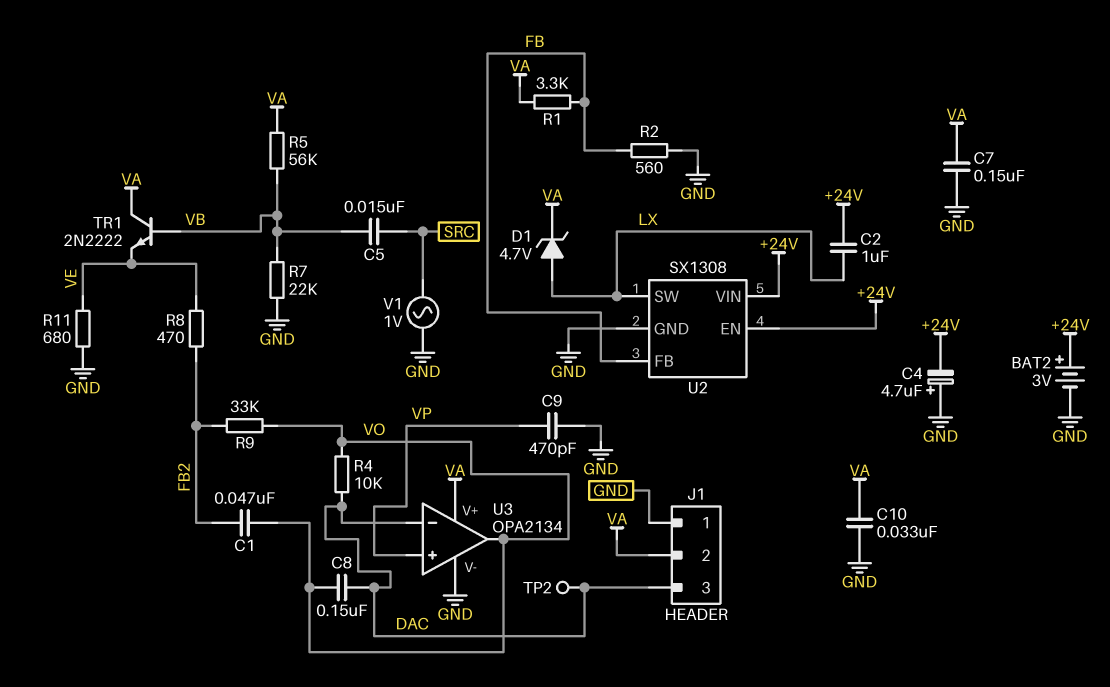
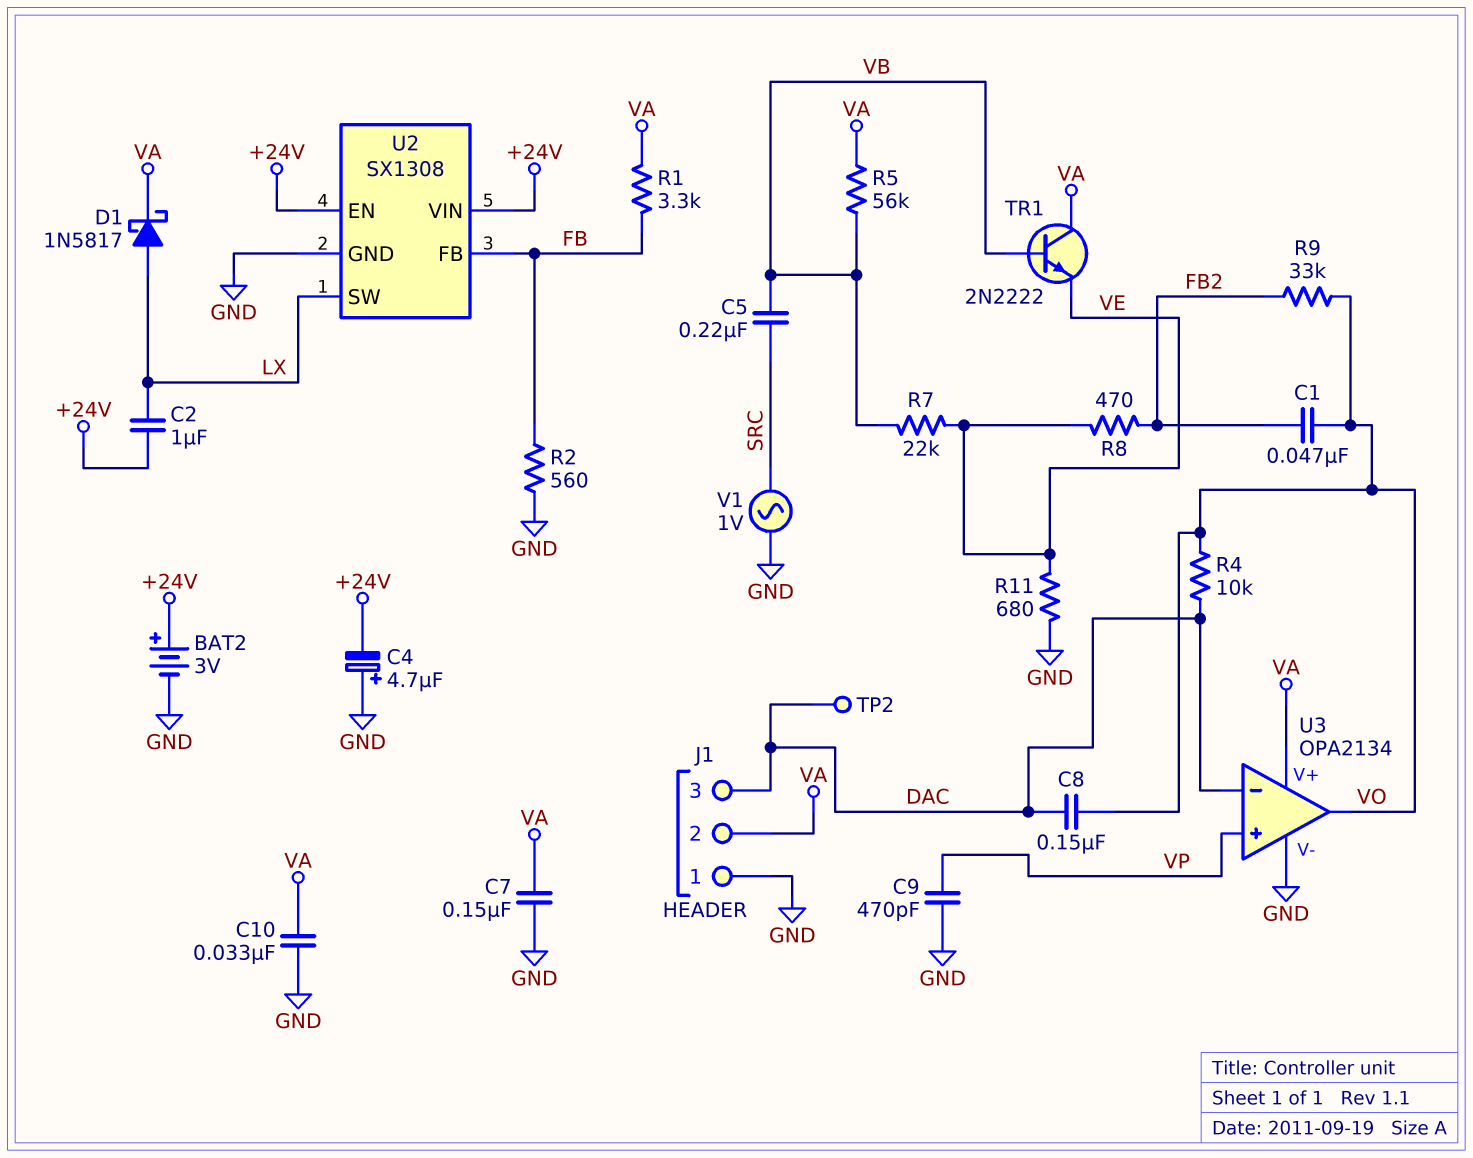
C5: 15nF (SRC, VB) -> 220nF (SRC, VB)
D1: zener 4.7V (A LX, K VA) -> schottky 1N5817 (A LX, K VA)
R7: 22k (GND, VB) -> 22k (VB, VE)

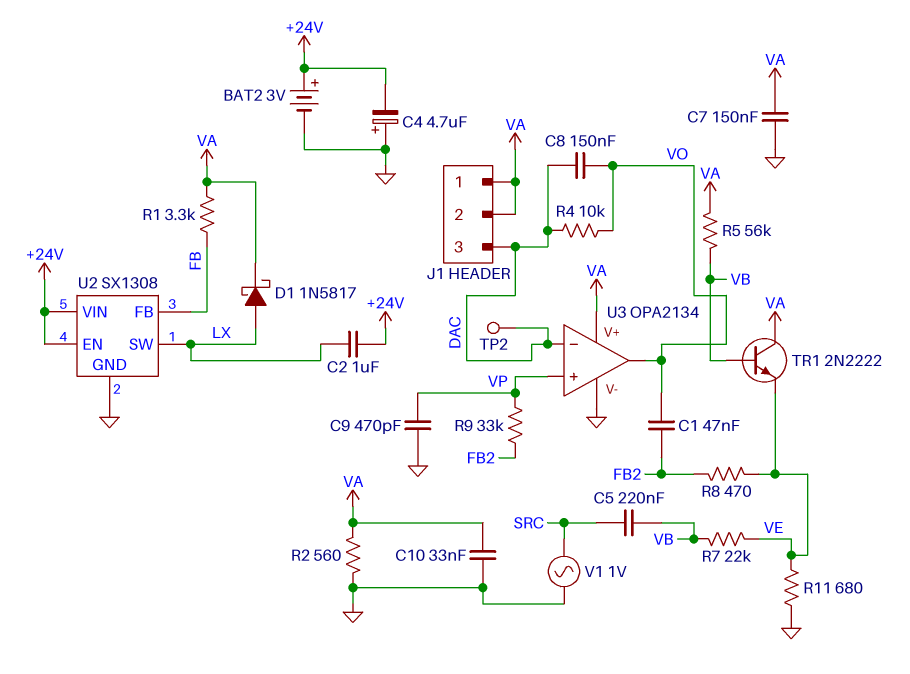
J1 pin 1: GND -> VA
R2: 560 (FB, GND) -> 560 (GND, VA)
R9: 33k (FB2, VO) -> 33k (FB2, VP)

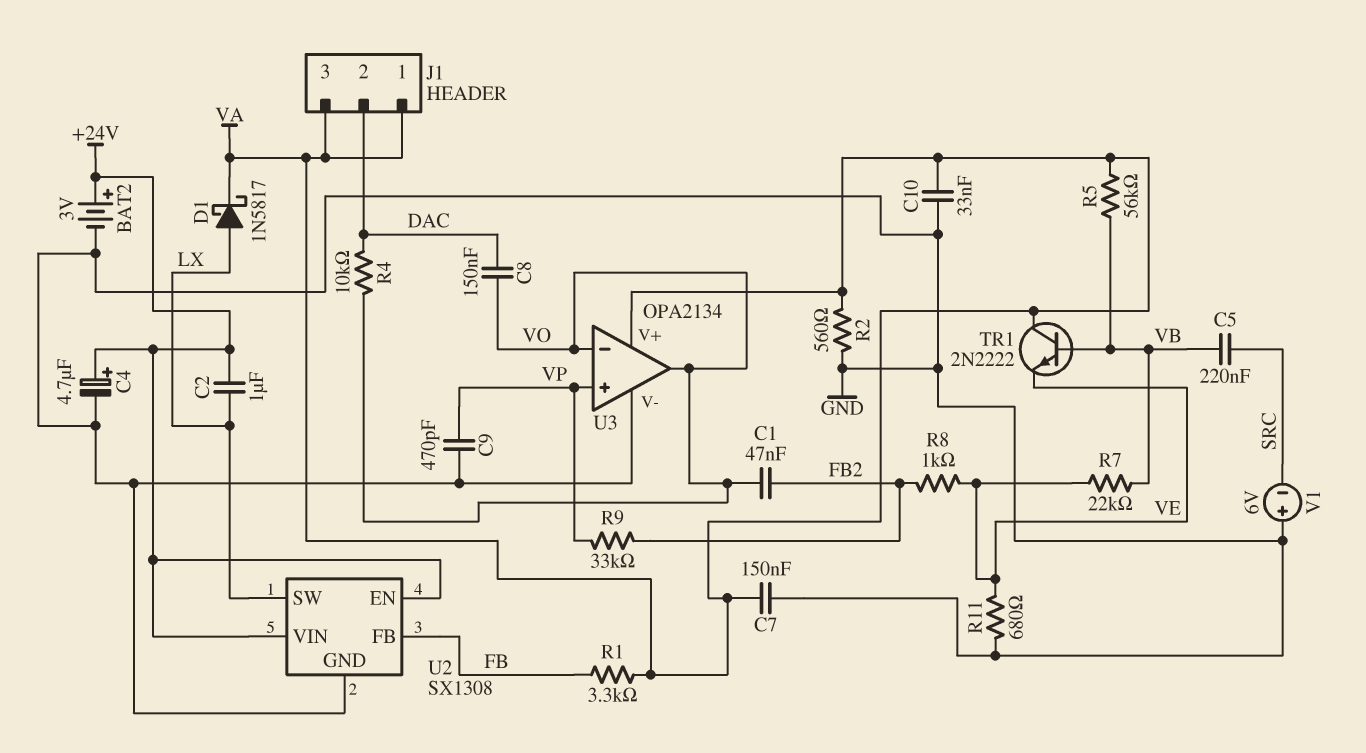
C4: 4.7uF (plus GND, minus +24V) -> 4.7uF (plus +24V, minus GND)
J1 pin 2: VA -> DAC
J1 pin 3: DAC -> VA
R8: 470 (FB2, VE) -> 1k (FB2, VE)
TP2: test point (DAC) -> none
U3 pin in-: DAC -> VO
V1: AC 1V (GND, SRC) -> 6V (plus GND, minus SRC)

